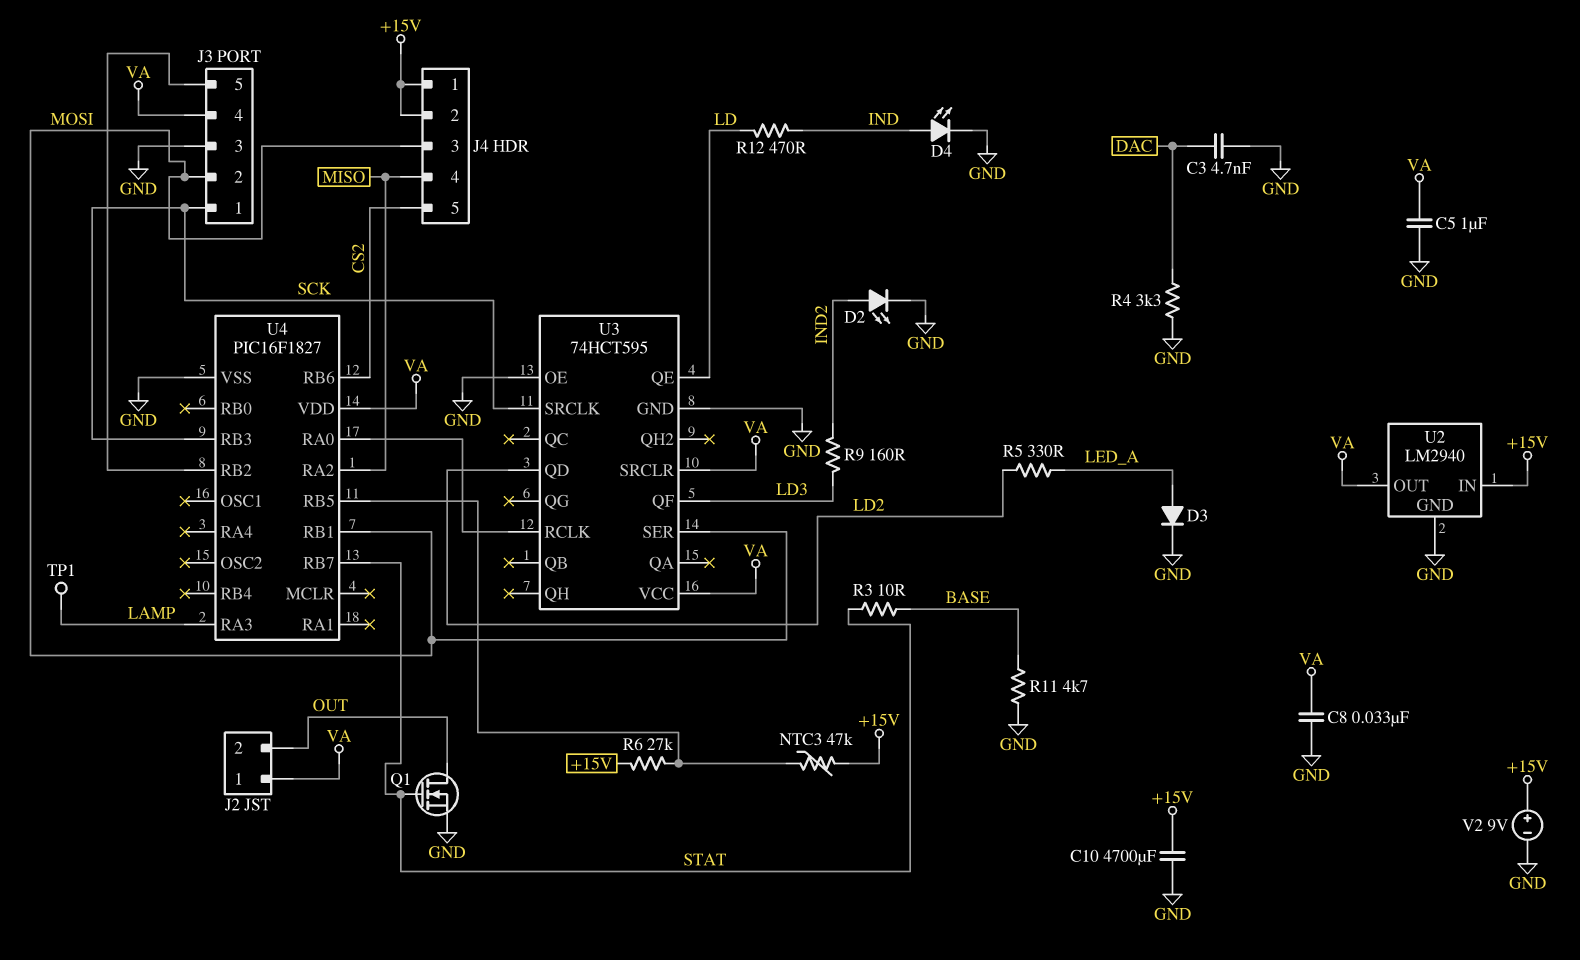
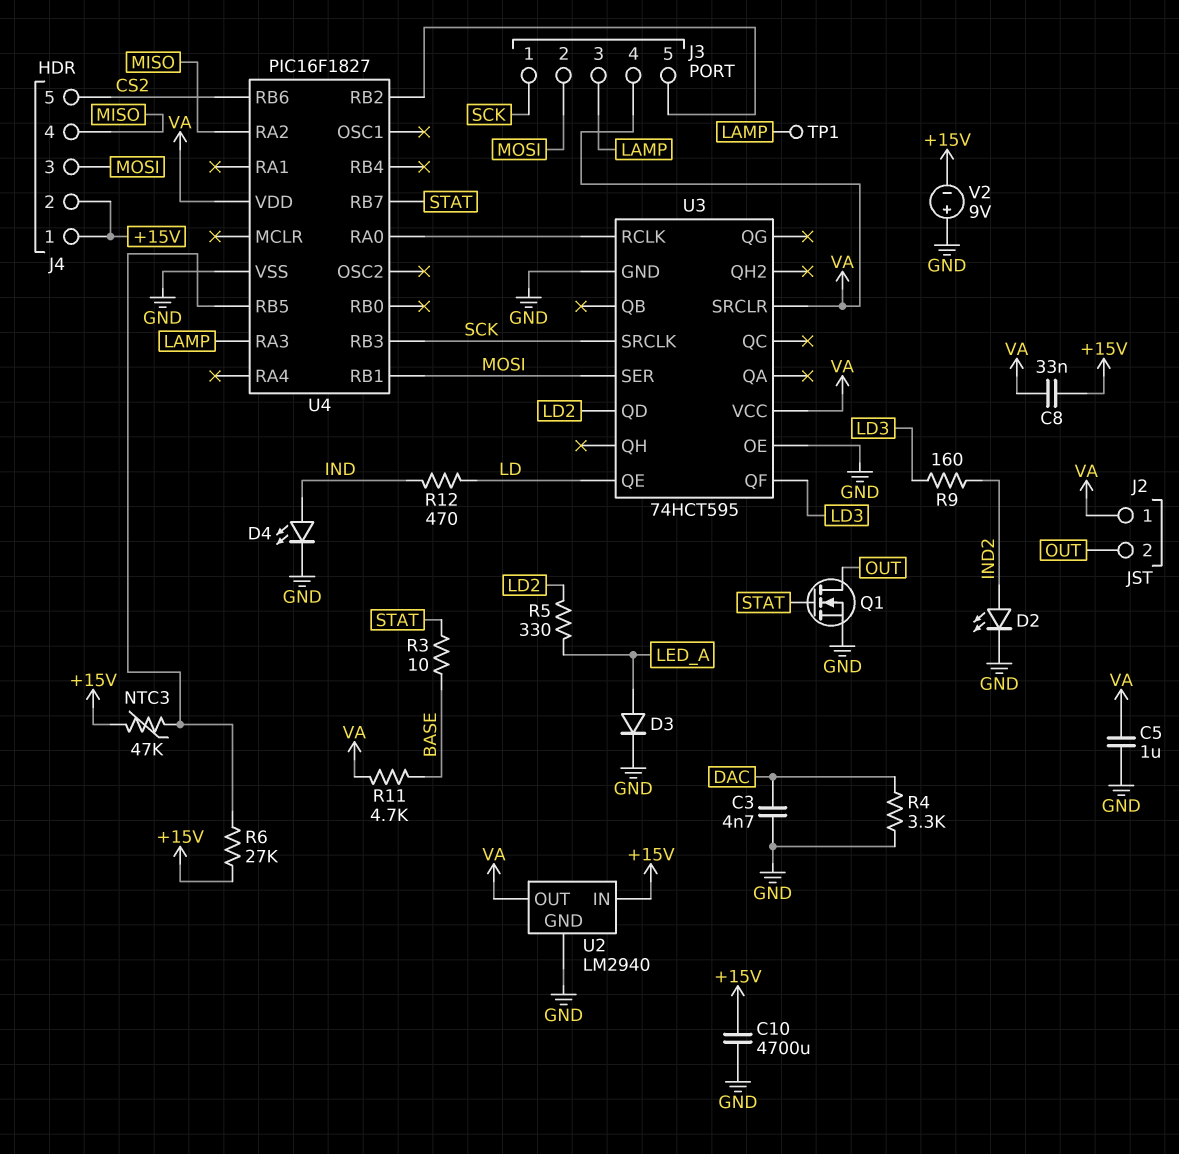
C8: 33nF (GND, VA) -> 33nF (+15V, VA)
J3 pin 3: GND -> LAMP
R11: 4.7k (BASE, GND) -> 4.7k (BASE, VA)
V2: 9V (plus +15V, minus GND) -> 9V (plus GND, minus +15V)

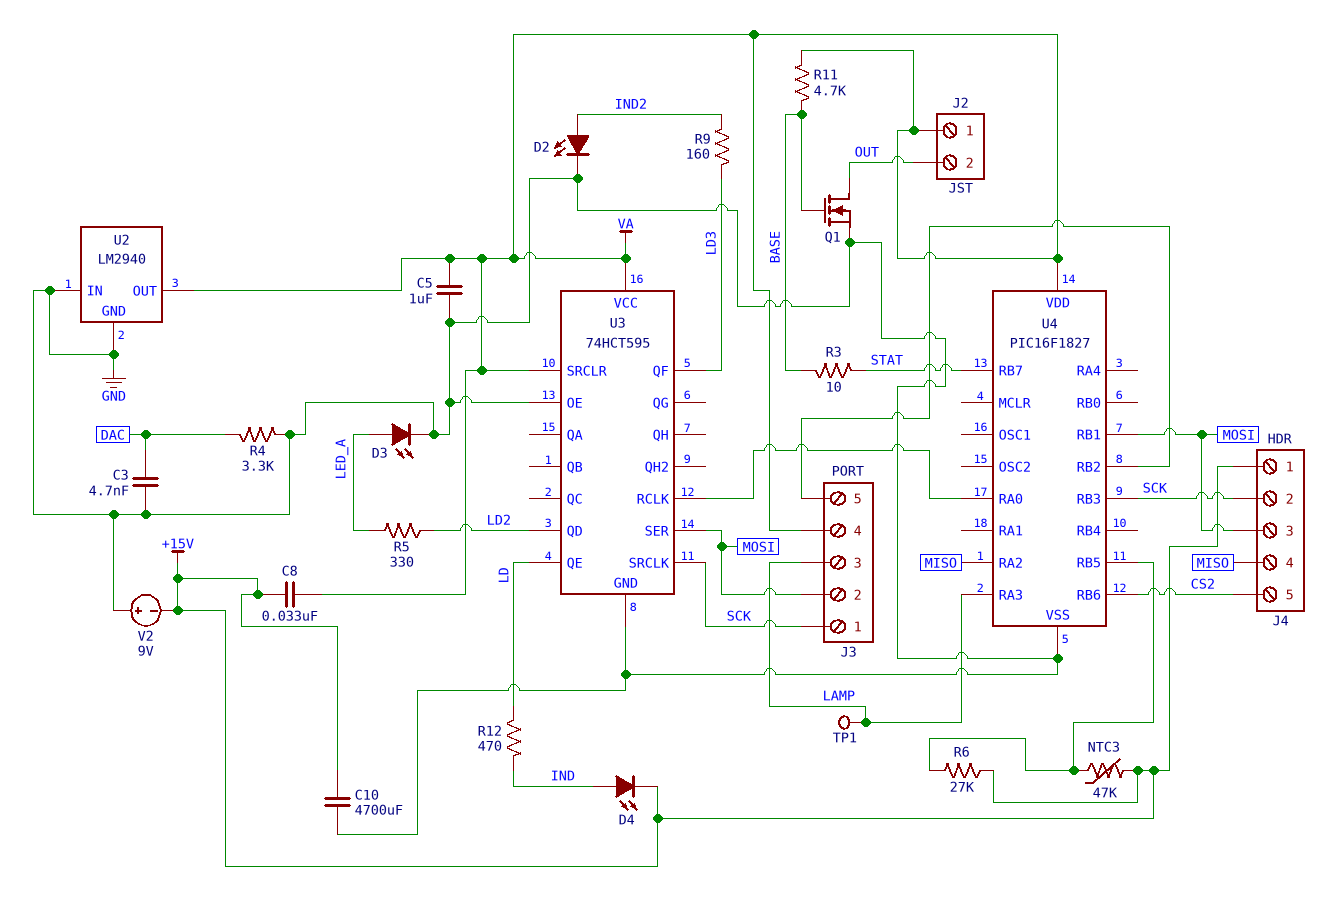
D3: diode (A LED_A, K GND) -> LED (A LED_A, K GND)
D4: LED (A IND, K GND) -> LED (A IND, K +15V)
J4 pin 2: +15V -> SCK
Q1: NMOS (G STAT, D OUT, S GND) -> NMOS (G BASE, D OUT, S GND)
U2 pin IN: +15V -> GND

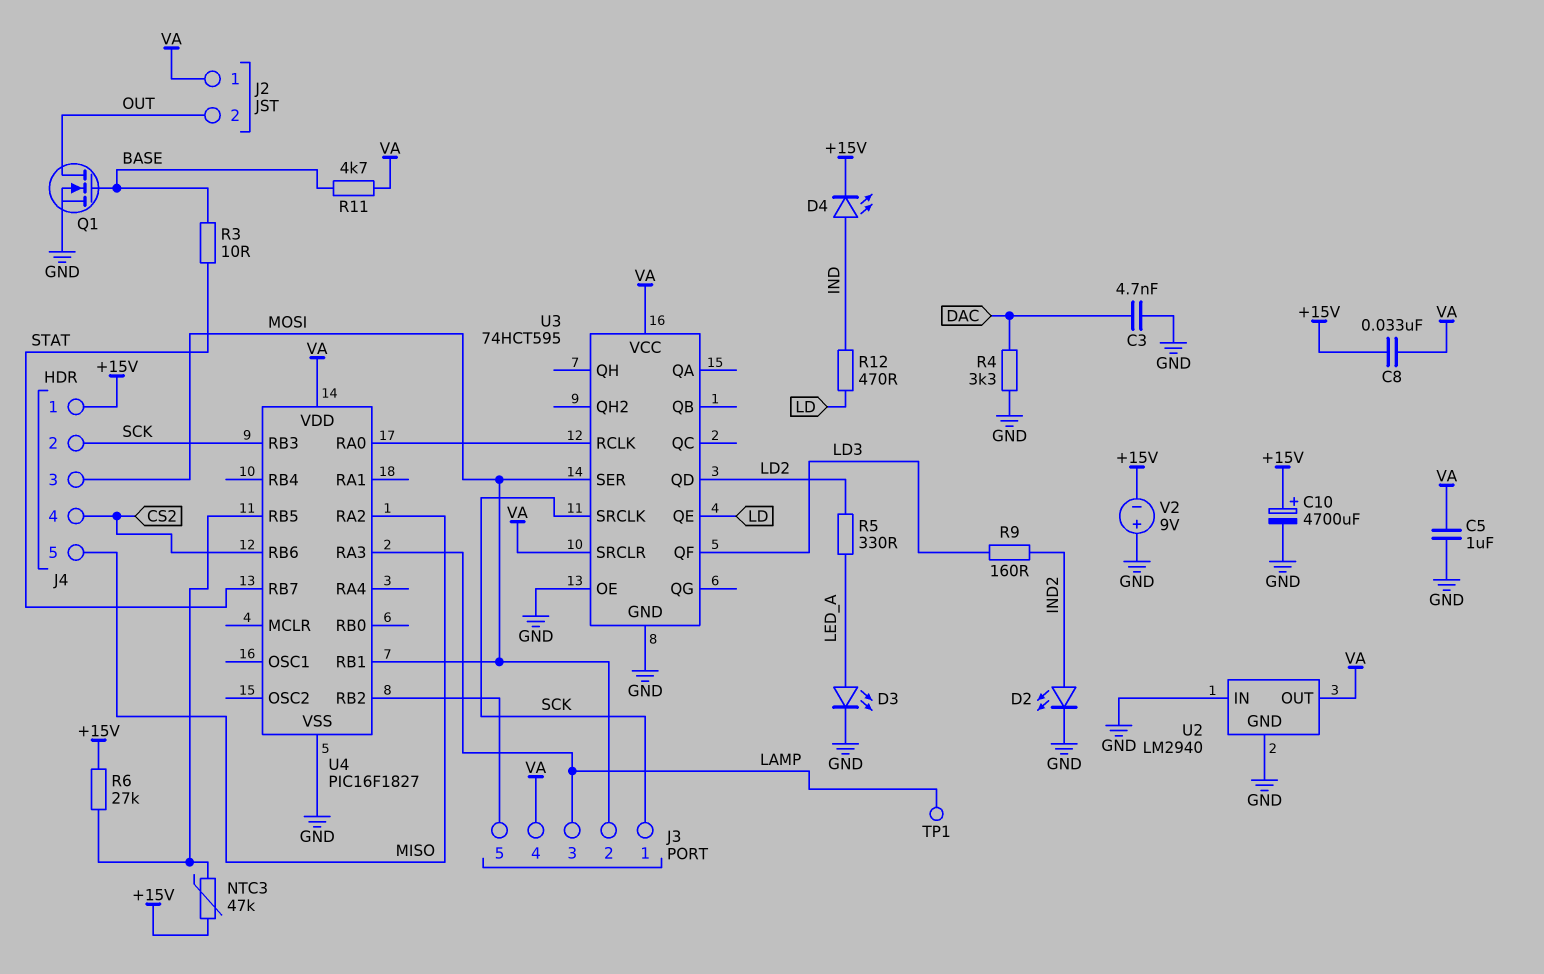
C10: 4700uF (+15V, GND) -> 4700uF (plus +15V, minus GND)
J4 pin 4: MISO -> CS2
J4 pin 5: CS2 -> MISO

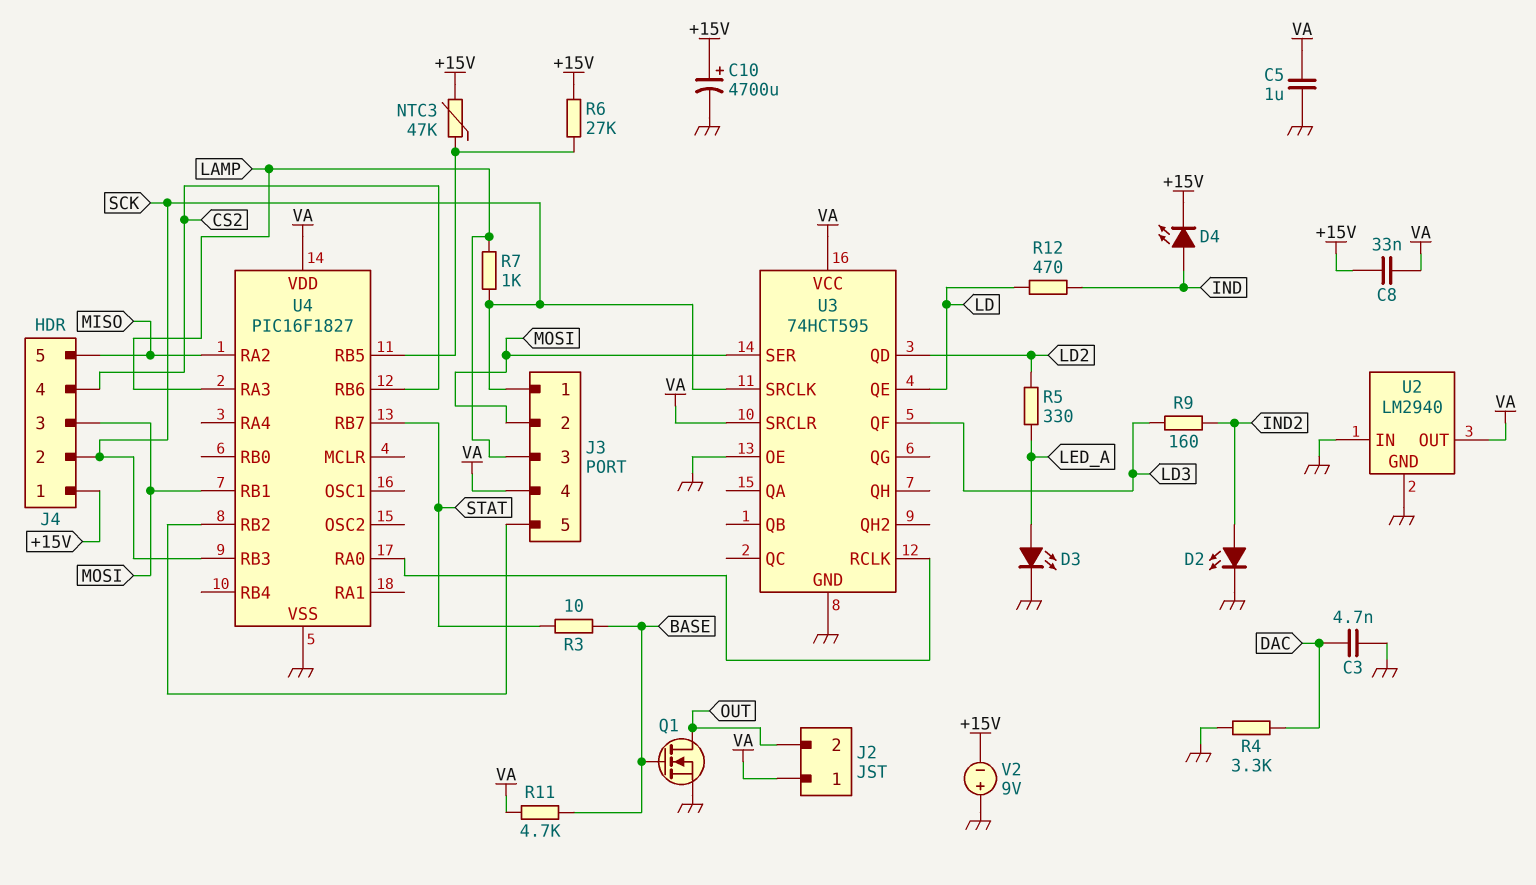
R7: none -> 1k (LAMP, SCK)
TP1: test point (LAMP) -> none

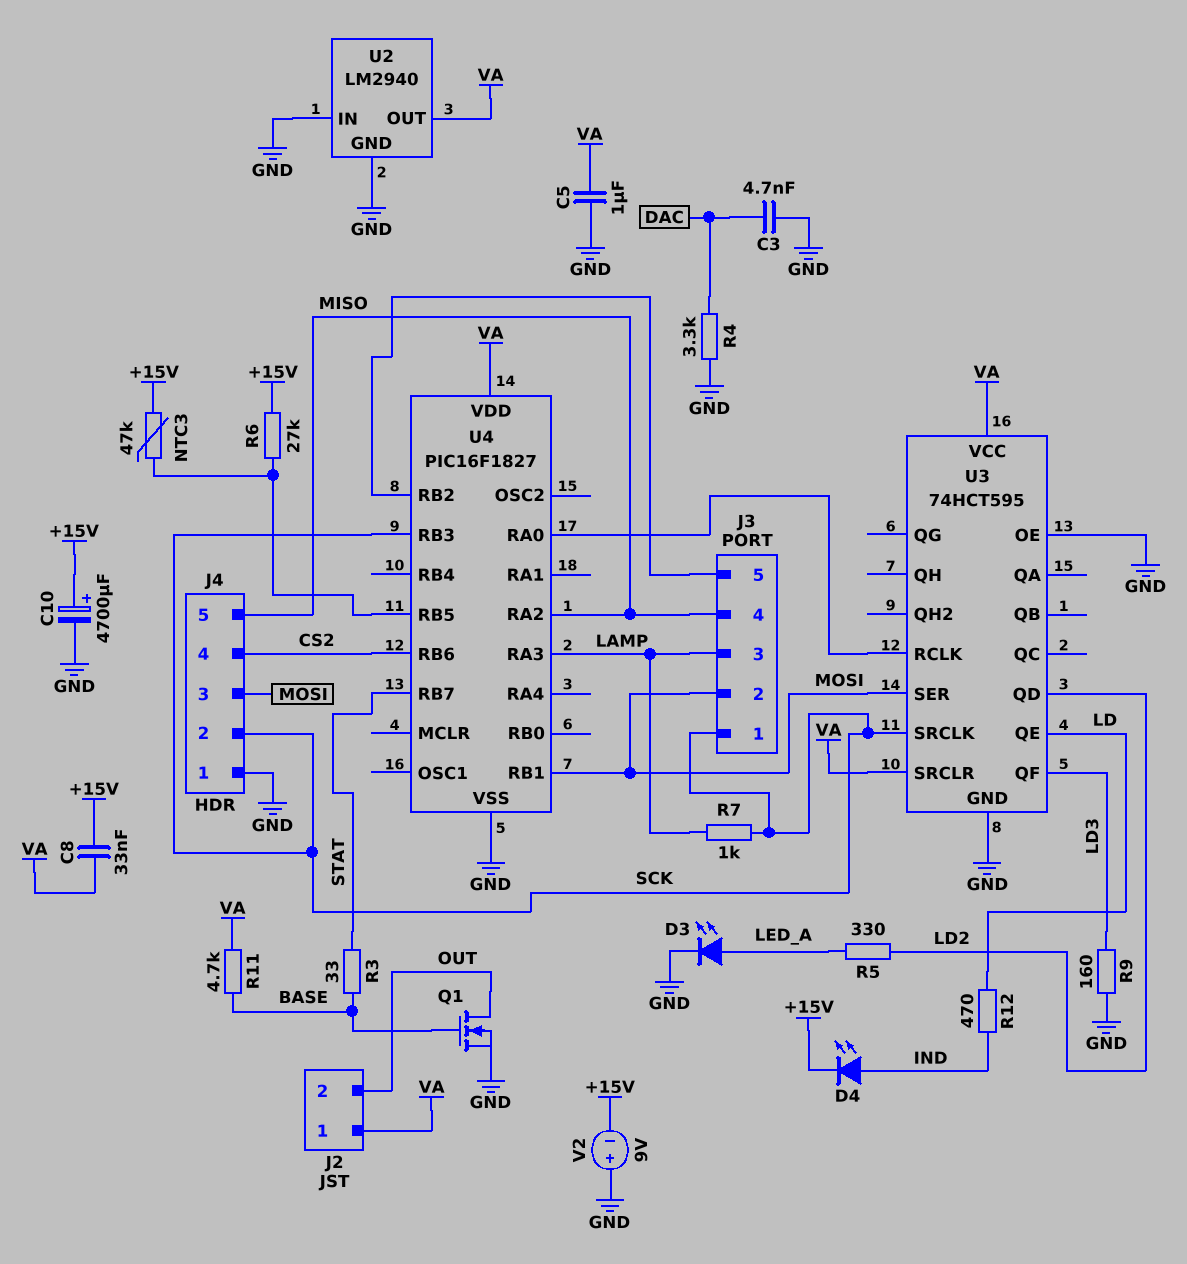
D2: LED (A IND2, K GND) -> none
J3 pin 4: VA -> MISO
J4 pin 1: +15V -> GND
R3: 10 (BASE, STAT) -> 33 (BASE, STAT)
R9: 160 (IND2, LD3) -> 160 (GND, LD3)

